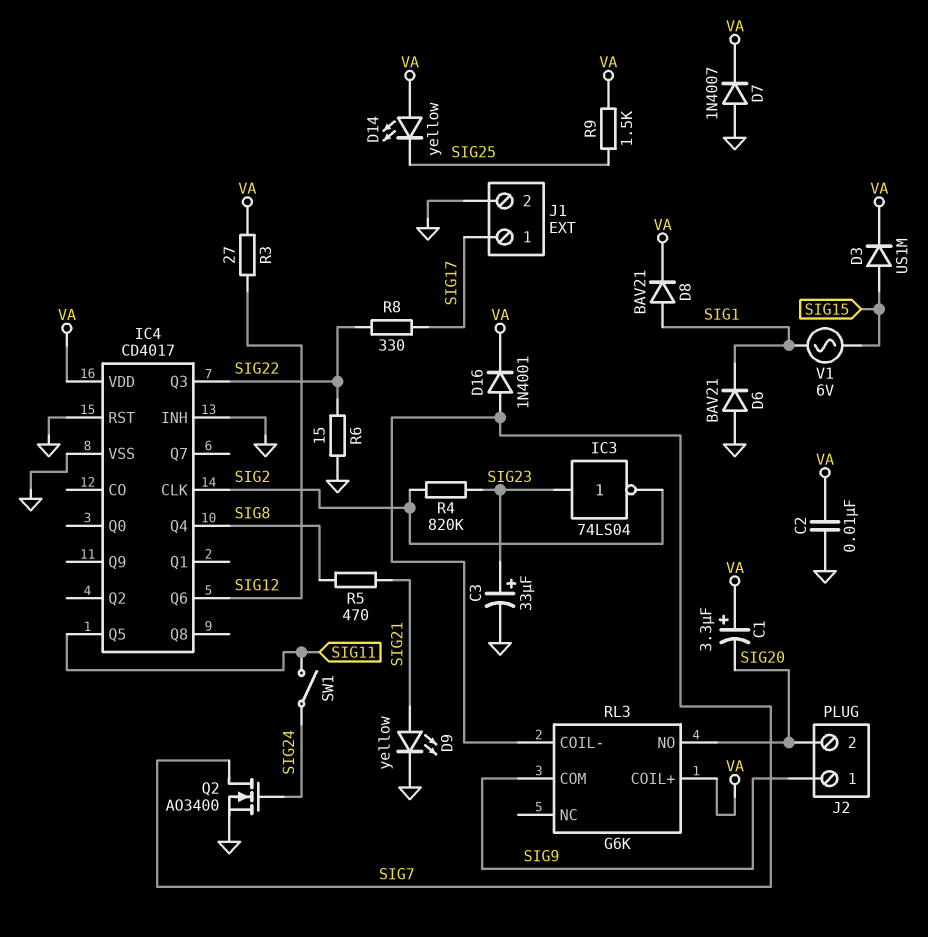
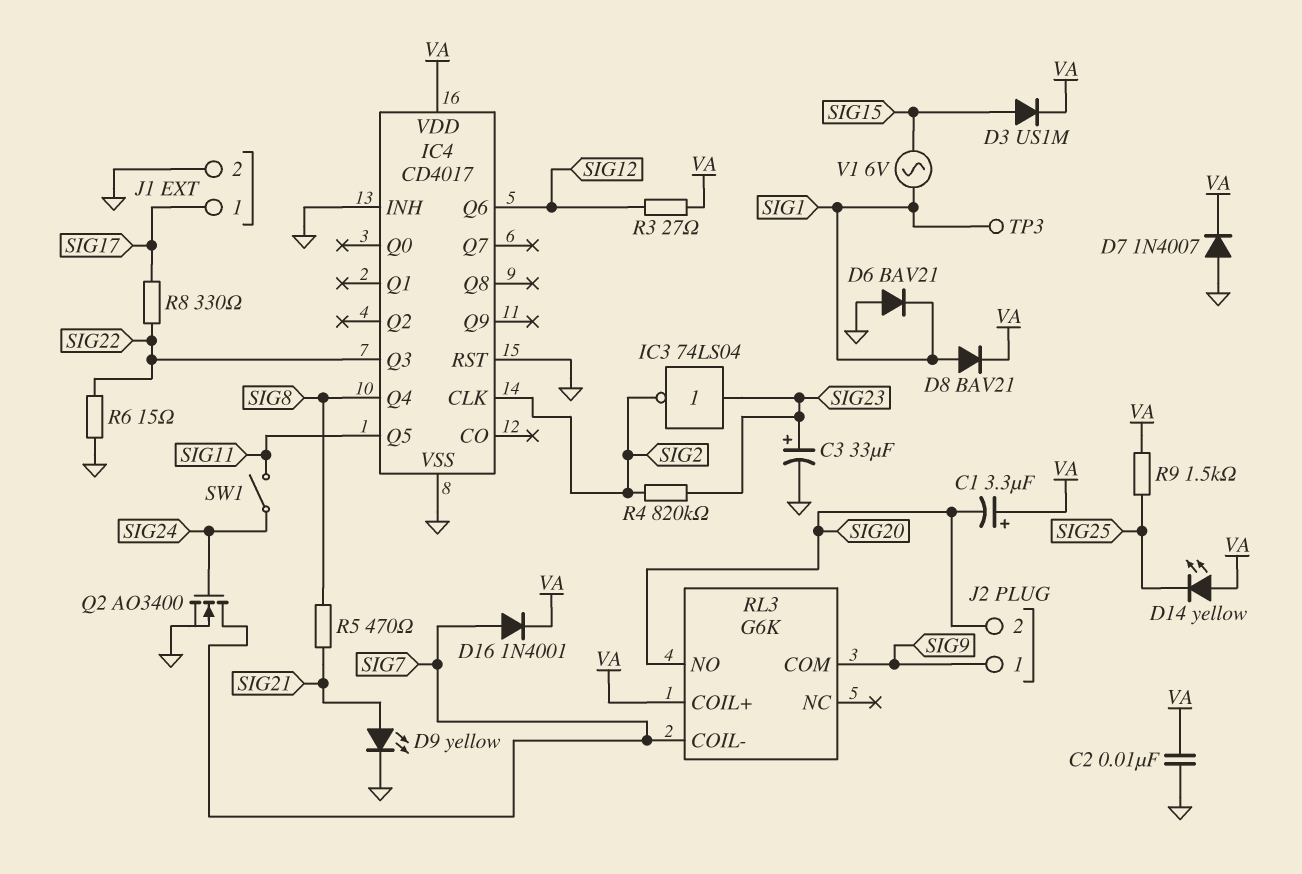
TP3: none -> test point (SIG1)

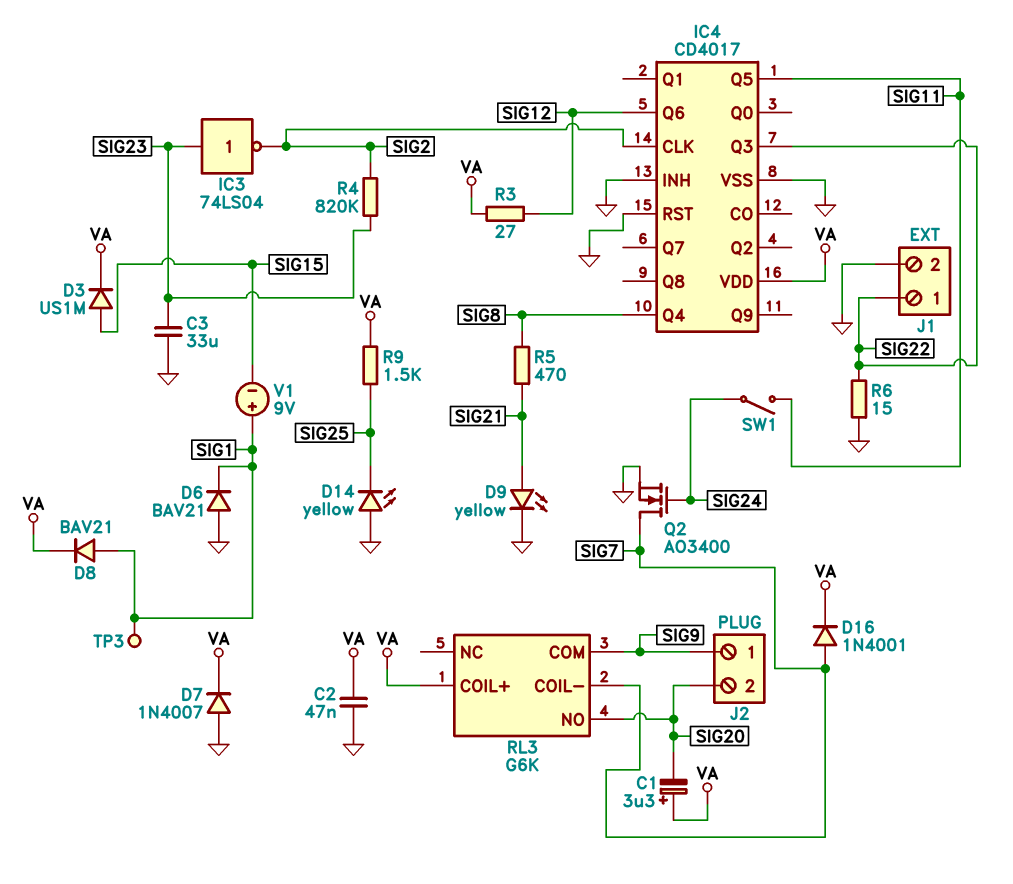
C2: 10nF (GND, VA) -> 47nF (GND, VA)
C3: 33uF (plus SIG23, minus GND) -> 33uF (GND, SIG23)
D14: LED yellow (A VA, K SIG25) -> LED yellow (A GND, K SIG25)
J1 pin 1: SIG17 -> SIG22
R8: 330 (SIG17, SIG22) -> none
V1: AC 6V (SIG1, SIG15) -> 9V (plus SIG1, minus SIG15)

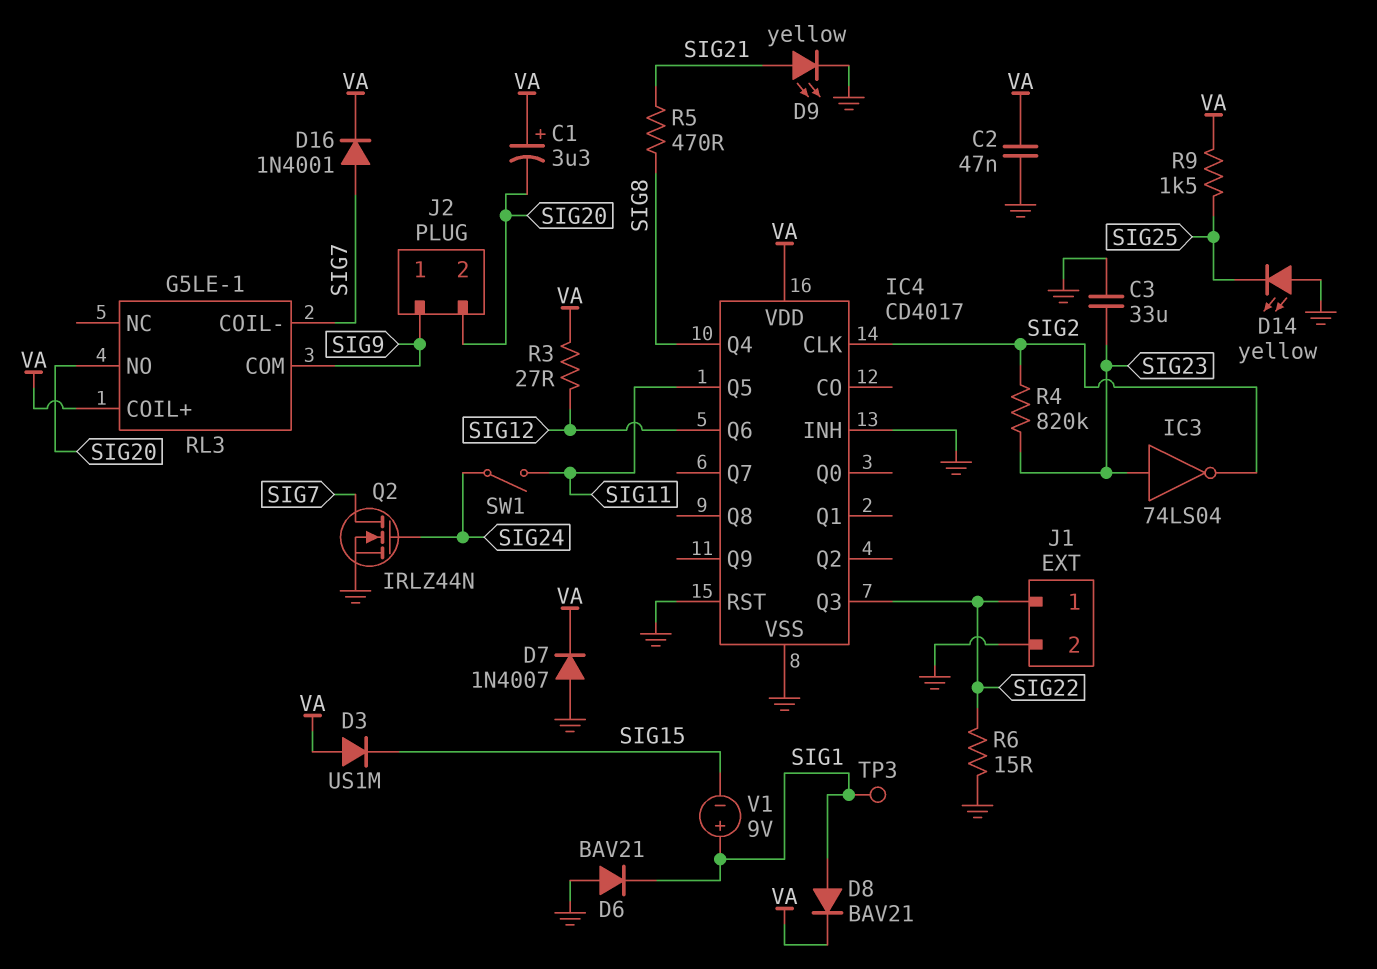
D3: diode US1M (A SIG15, K VA) -> diode US1M (A VA, K SIG15)
Q2: NMOS AO3400 (G SIG24, D SIG7, S GND) -> NMOS IRLZ44N (G SIG24, D SIG7, S GND)
RL3: G6K -> G5LE-1

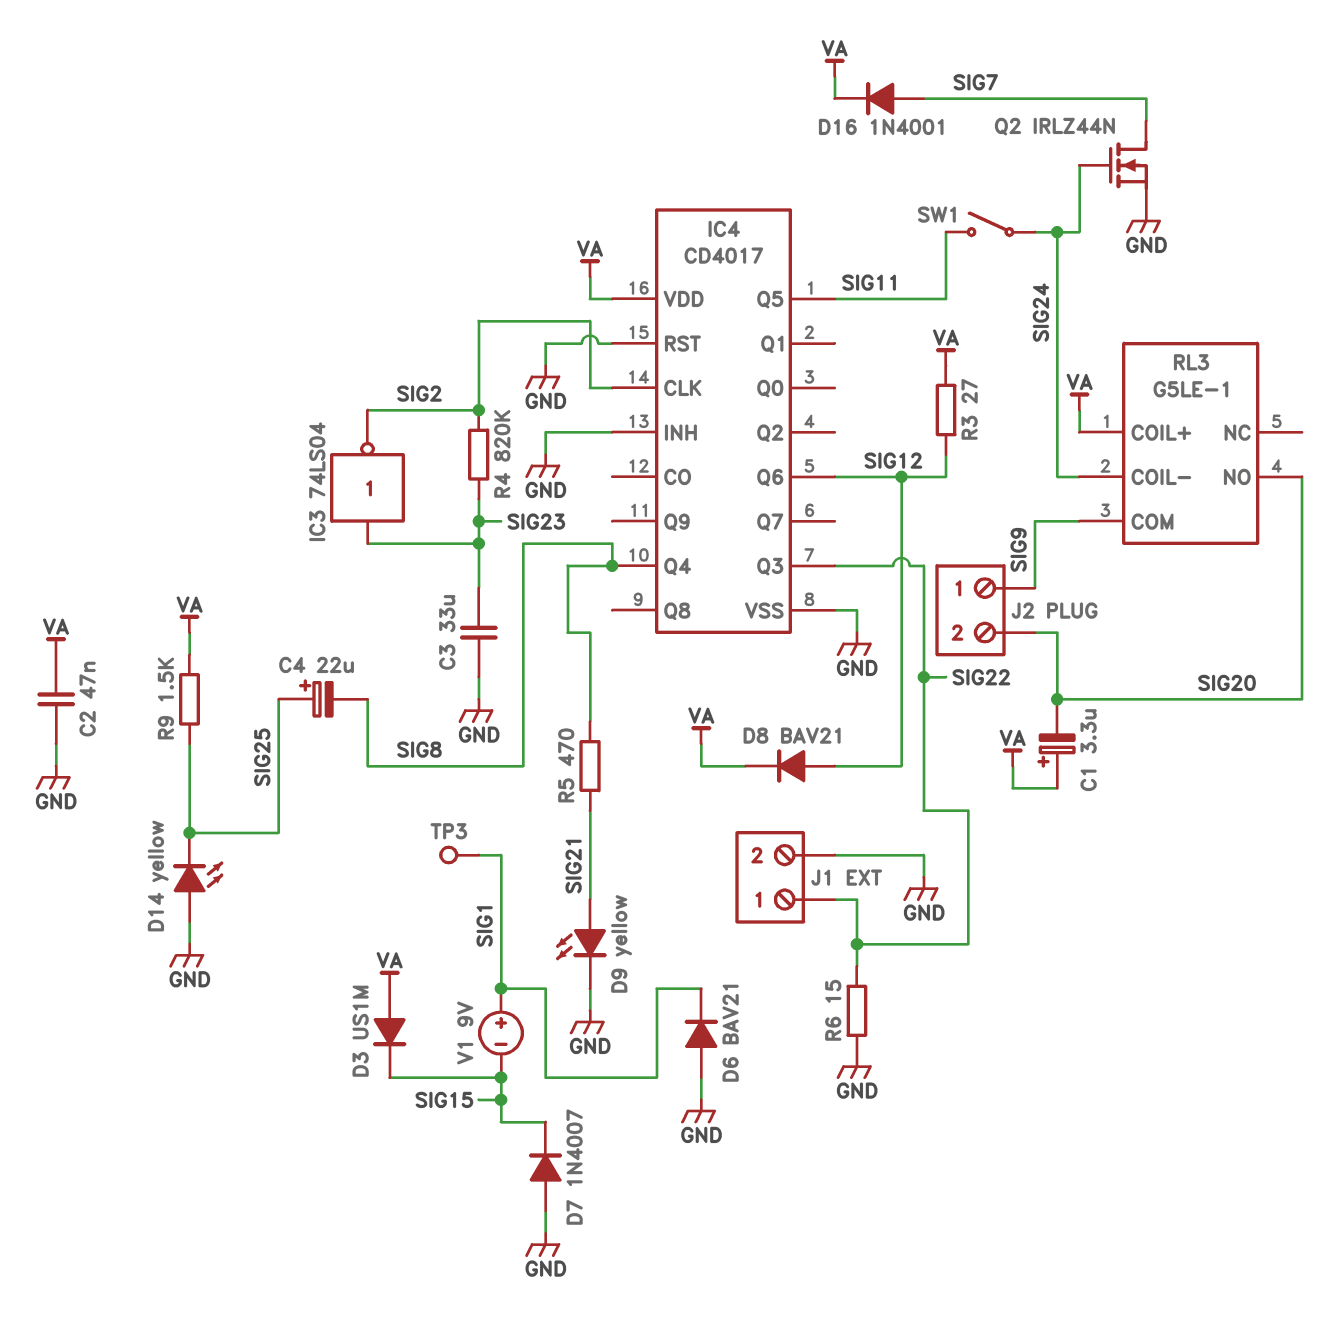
C4: none -> 22uF (plus SIG25, minus SIG8)
D7: diode 1N4007 (A GND, K VA) -> diode 1N4007 (A GND, K SIG15)
D8: diode BAV21 (A SIG1, K VA) -> diode BAV21 (A SIG12, K VA)
RL3 pin COIL-: SIG7 -> SIG24

